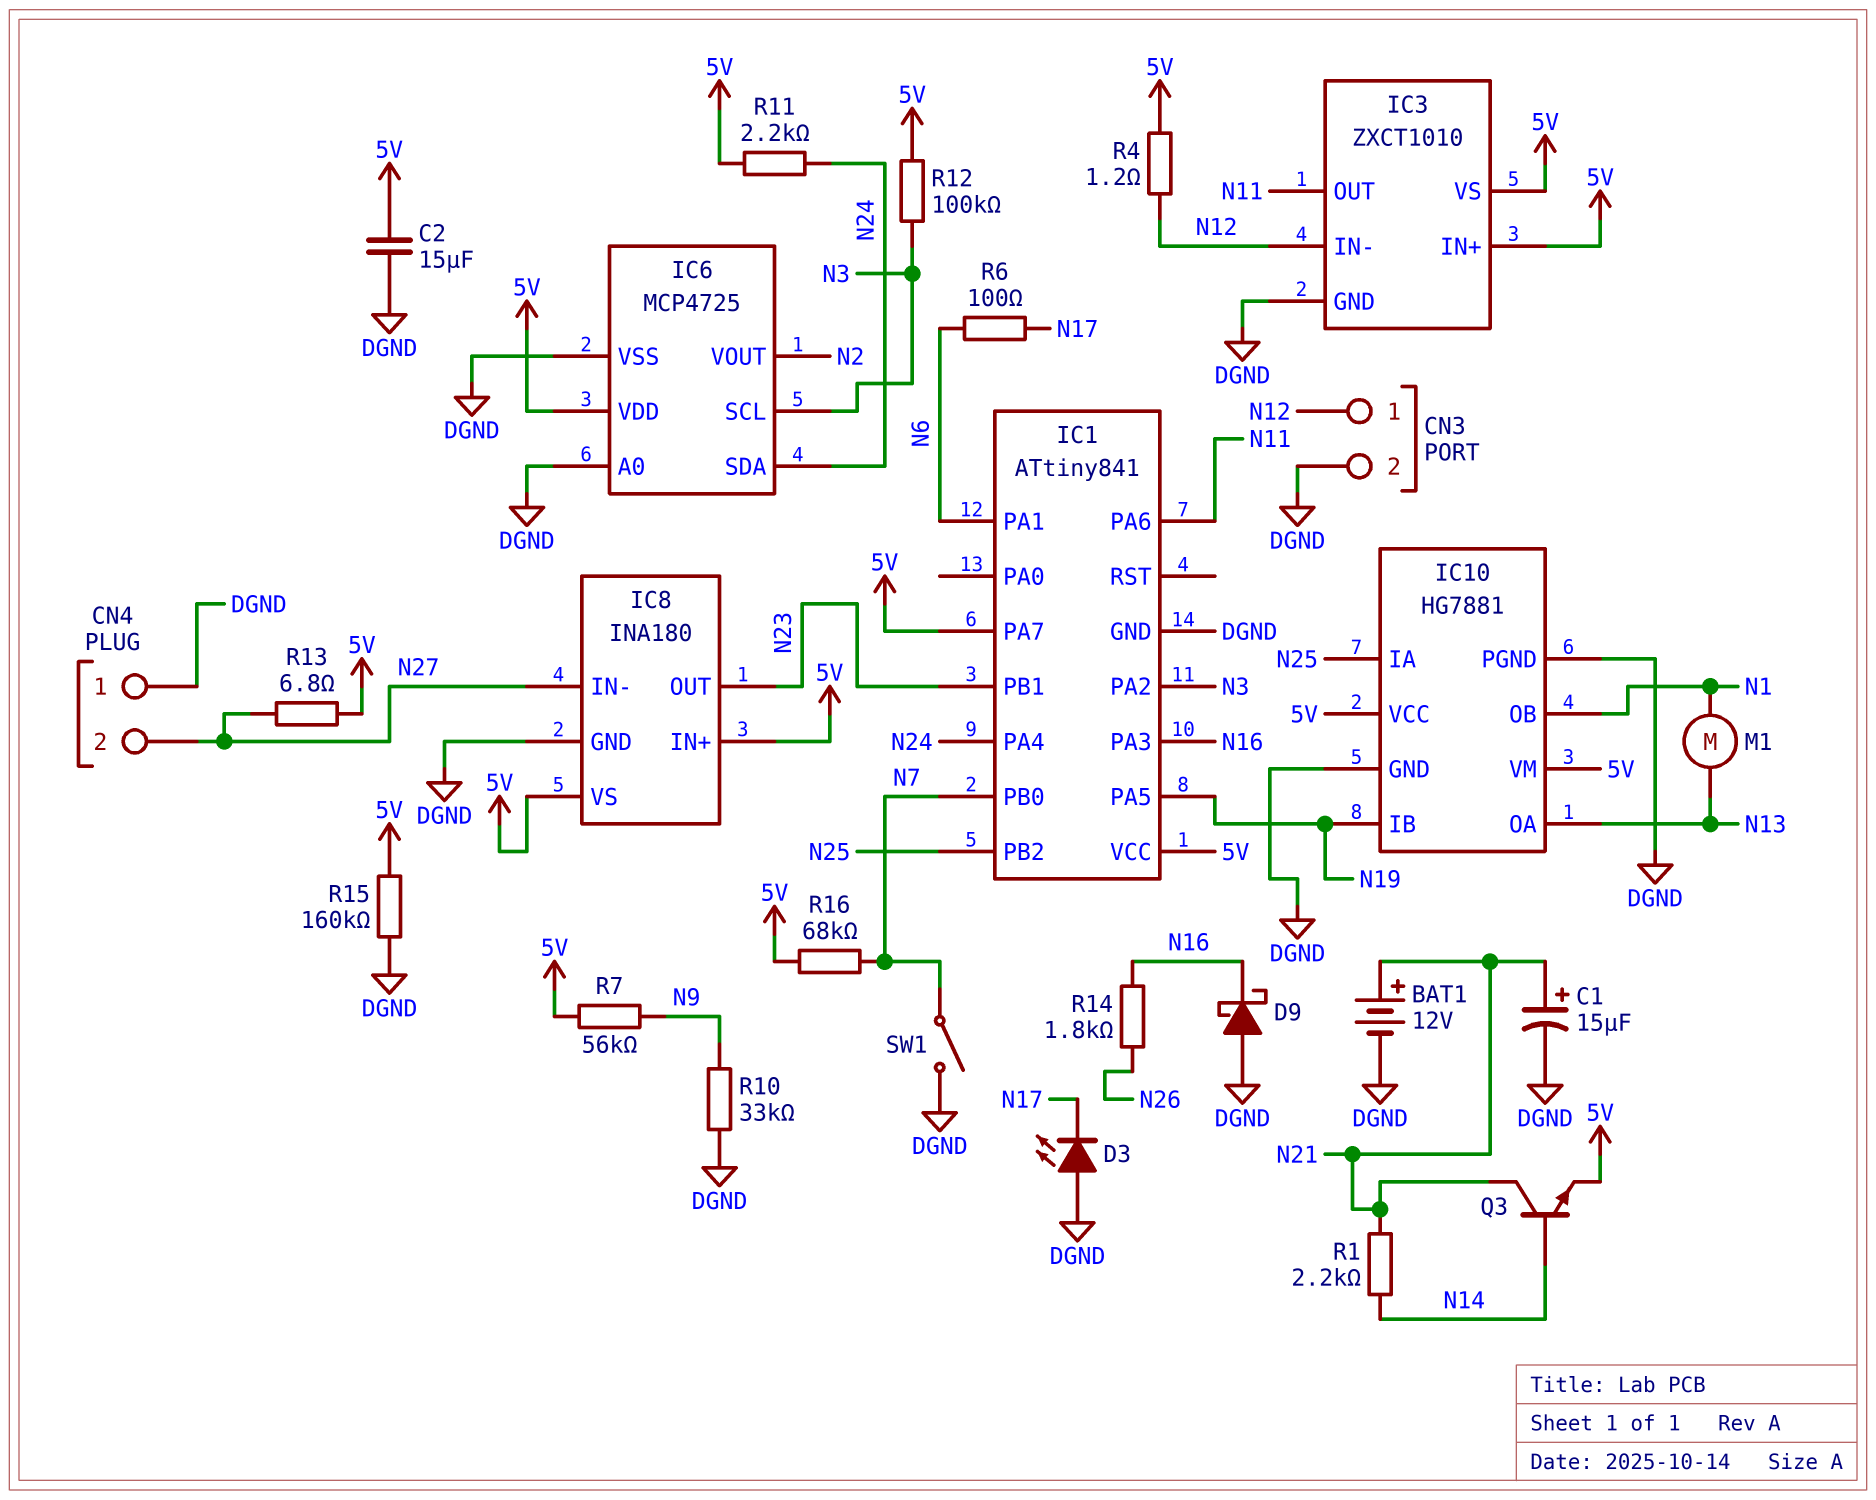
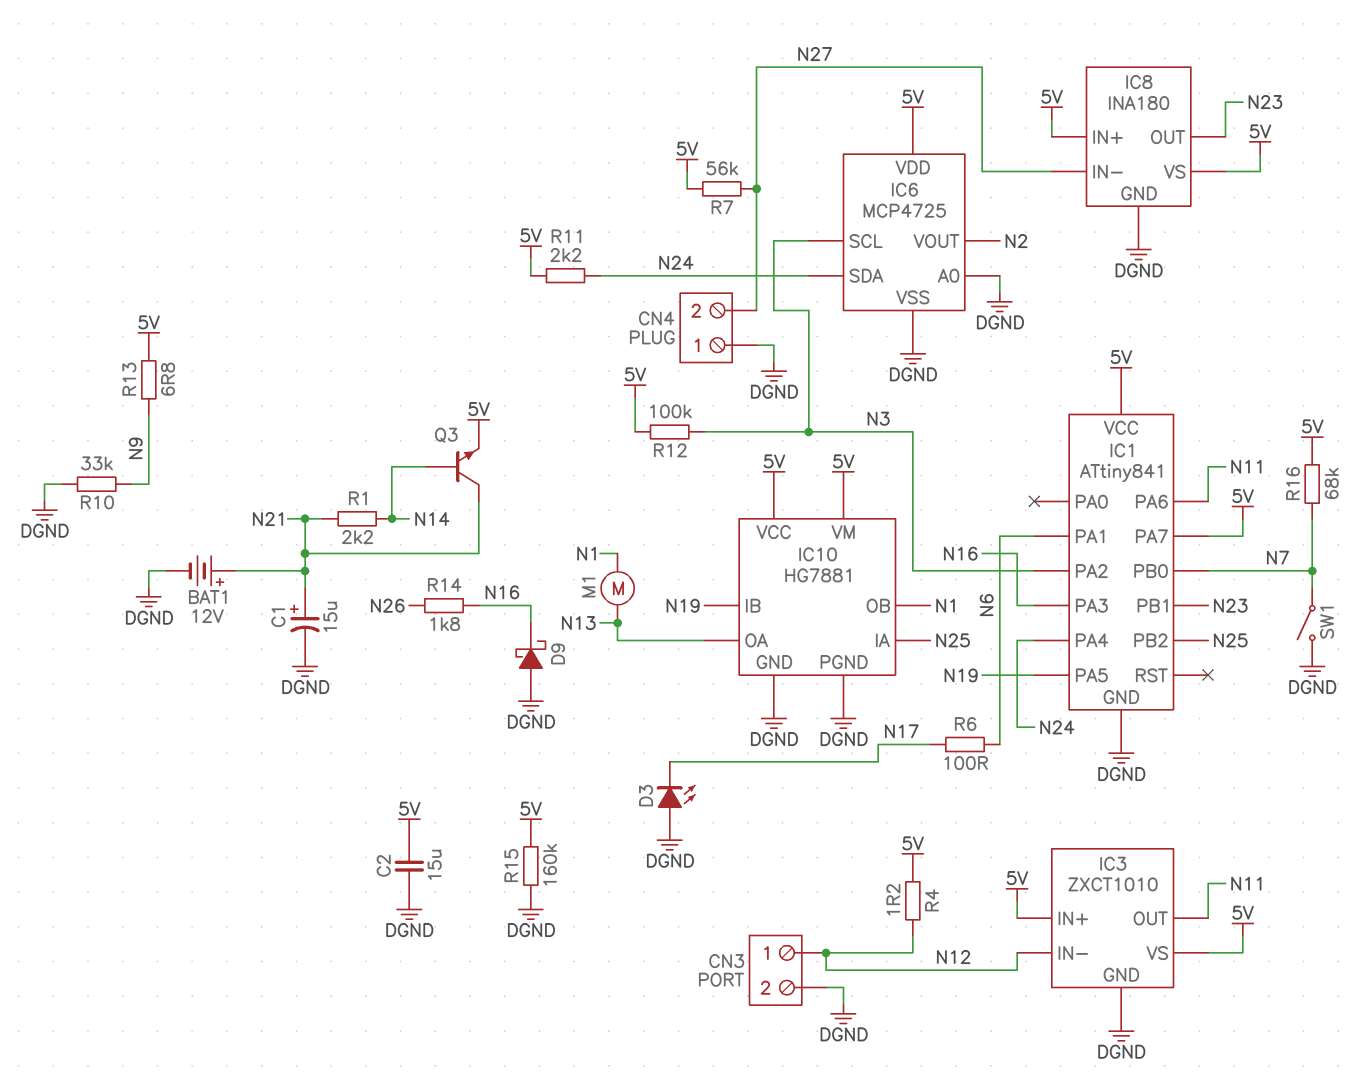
R7: 56k (5V, N9) -> 56k (5V, N27)
R13: 6.8 (5V, N27) -> 6.8 (5V, N9)

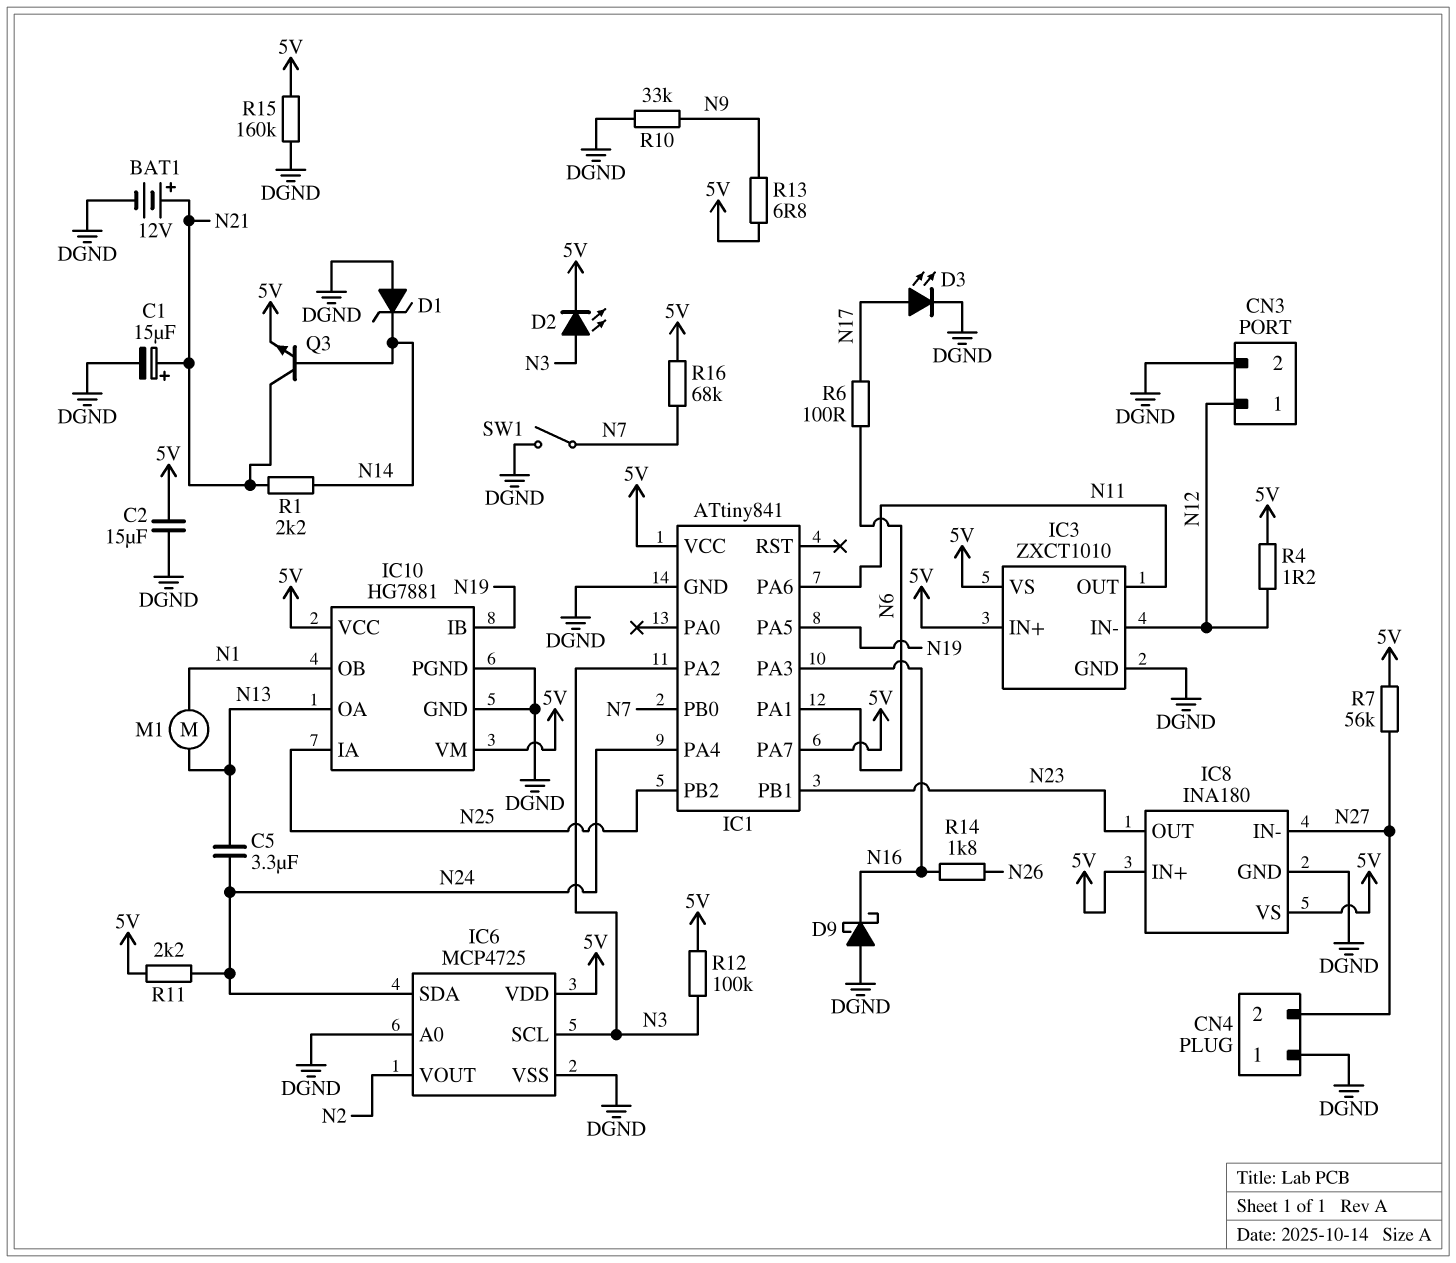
C5: none -> 3.3uF (N13, N24)
D1: none -> zener (A DGND, K N14)
D2: none -> LED (A N3, K 5V)
D3: LED (A DGND, K N17) -> LED (A N17, K DGND)

